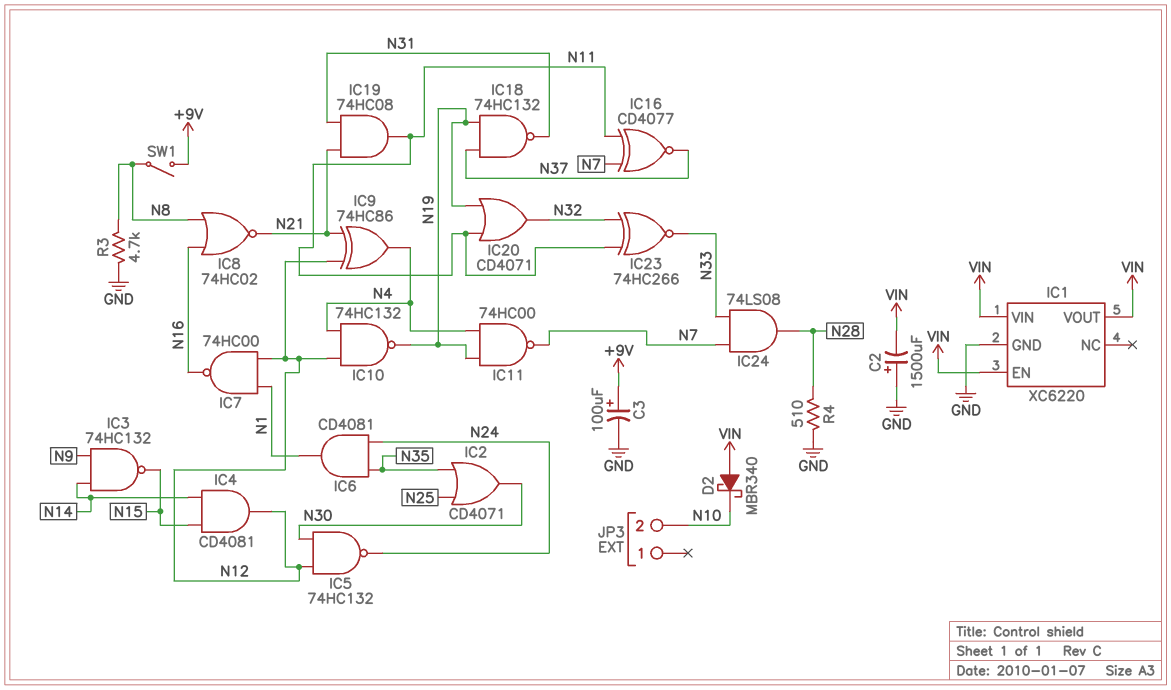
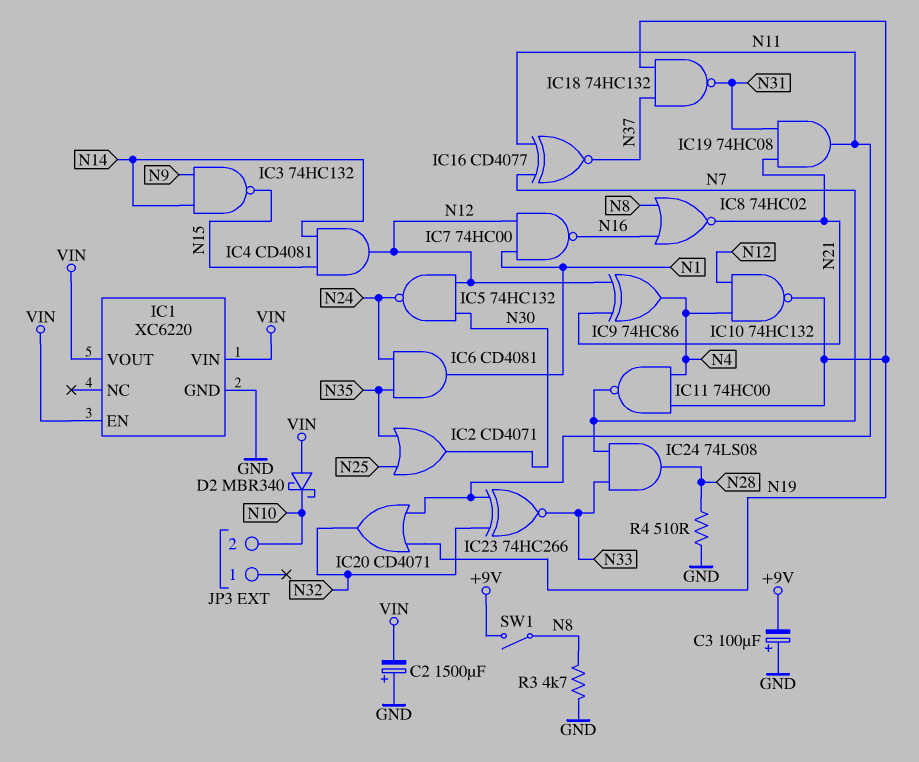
C3: 100uF (plus +9V, minus GND) -> 100uF (plus GND, minus +9V)

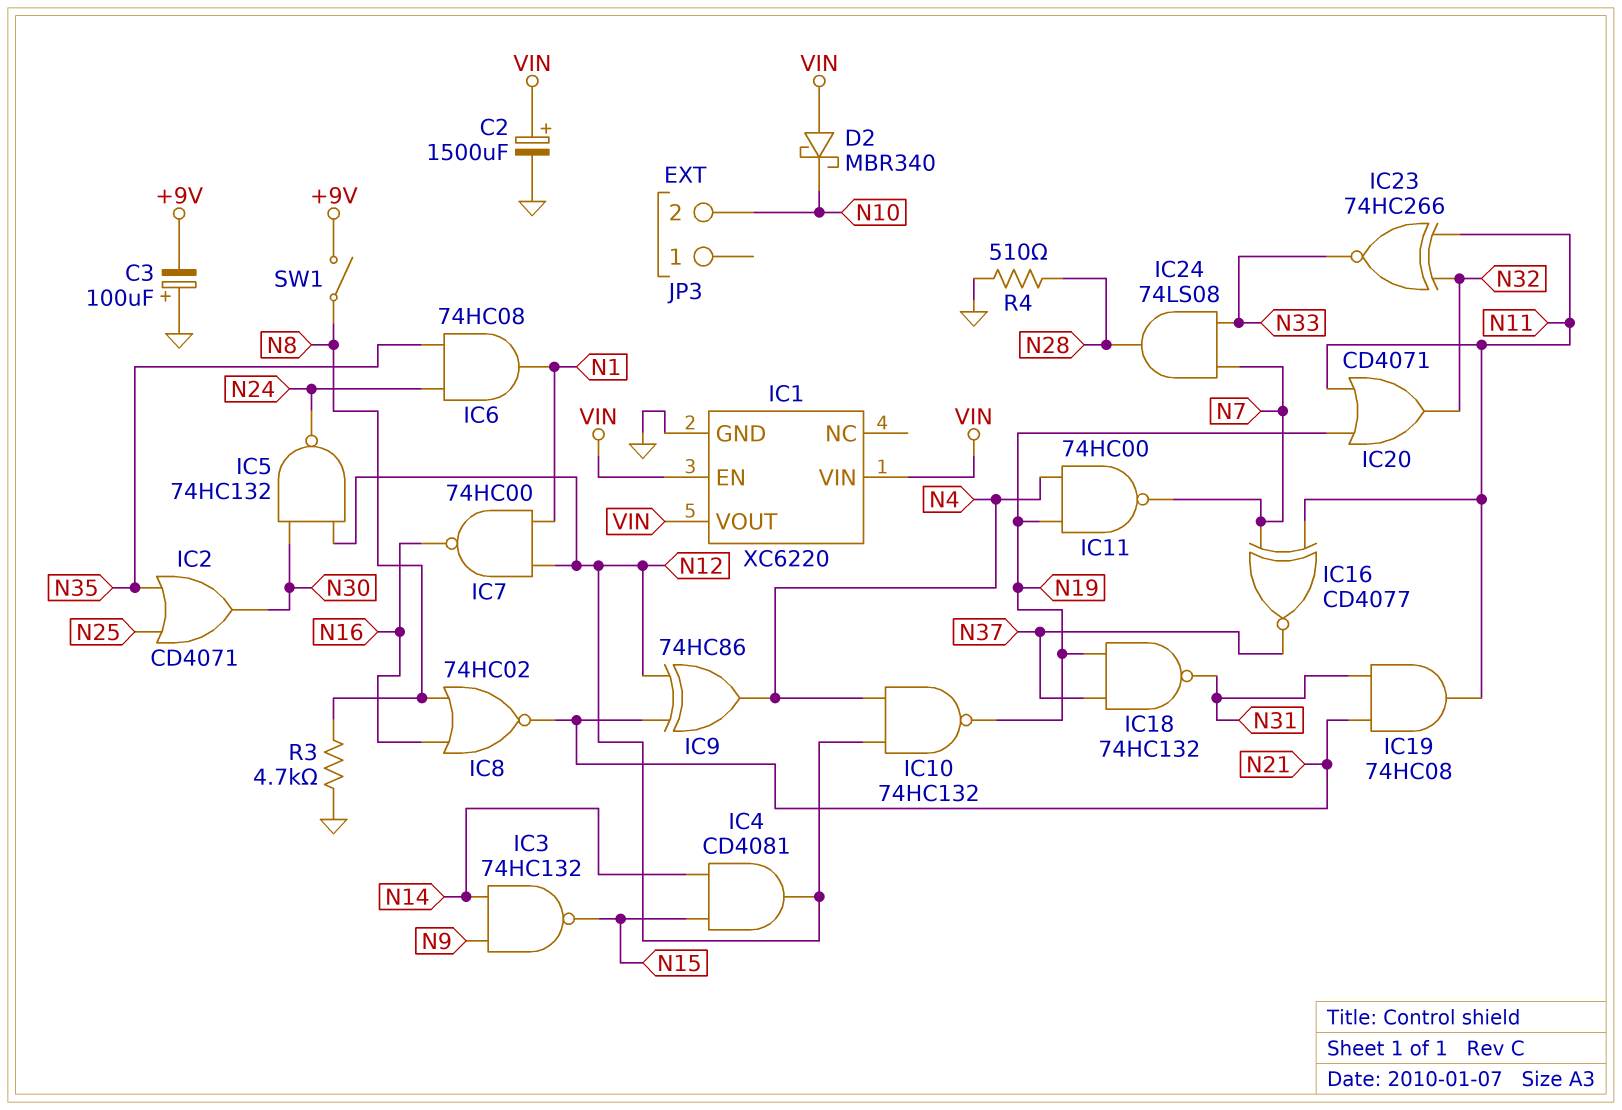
C2: 1500uF (plus GND, minus VIN) -> 1500uF (plus VIN, minus GND)
IC6: AND CD4081 (in N24, in N35, out N1) -> AND 74HC08 (in N24, in N35, out N1)

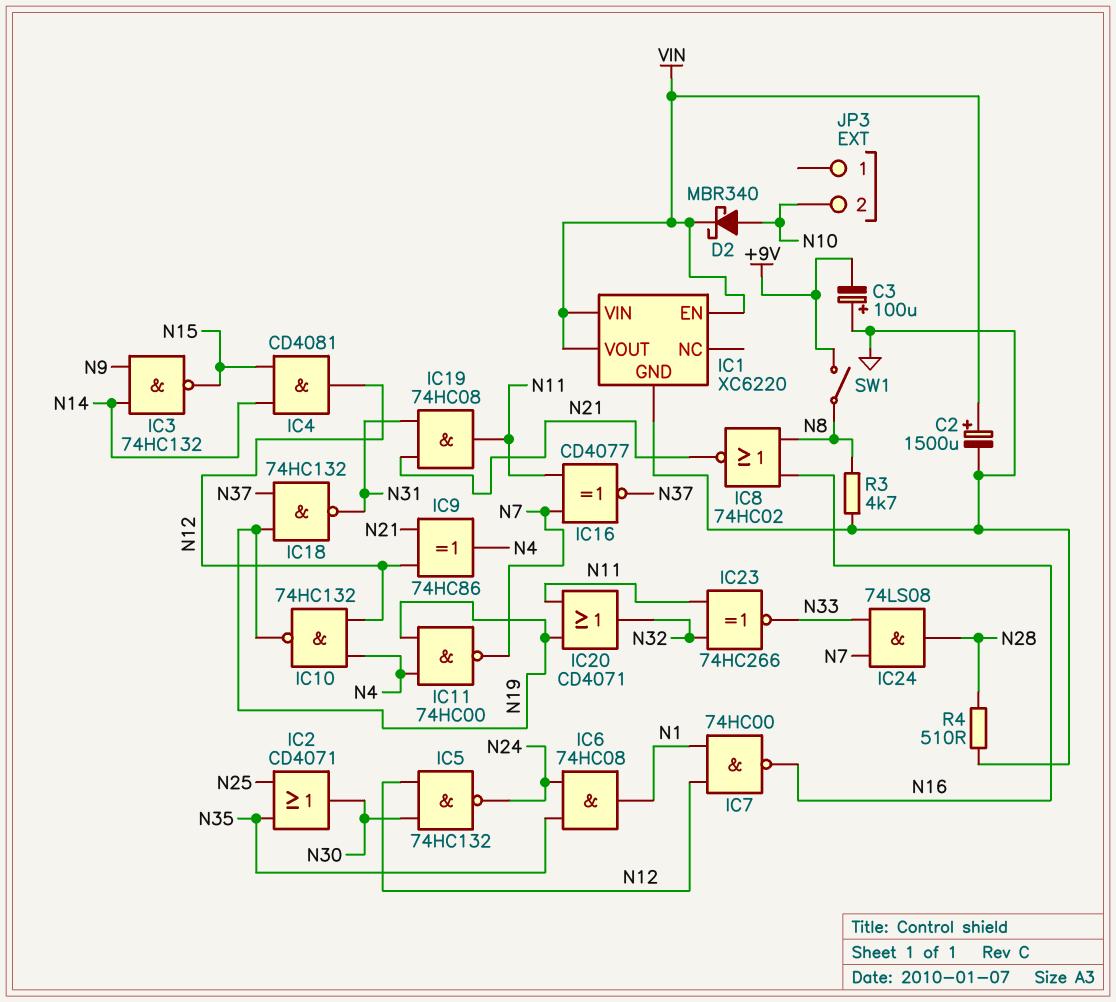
D2: schottky MBR340 (A VIN, K N10) -> schottky MBR340 (A N10, K VIN)

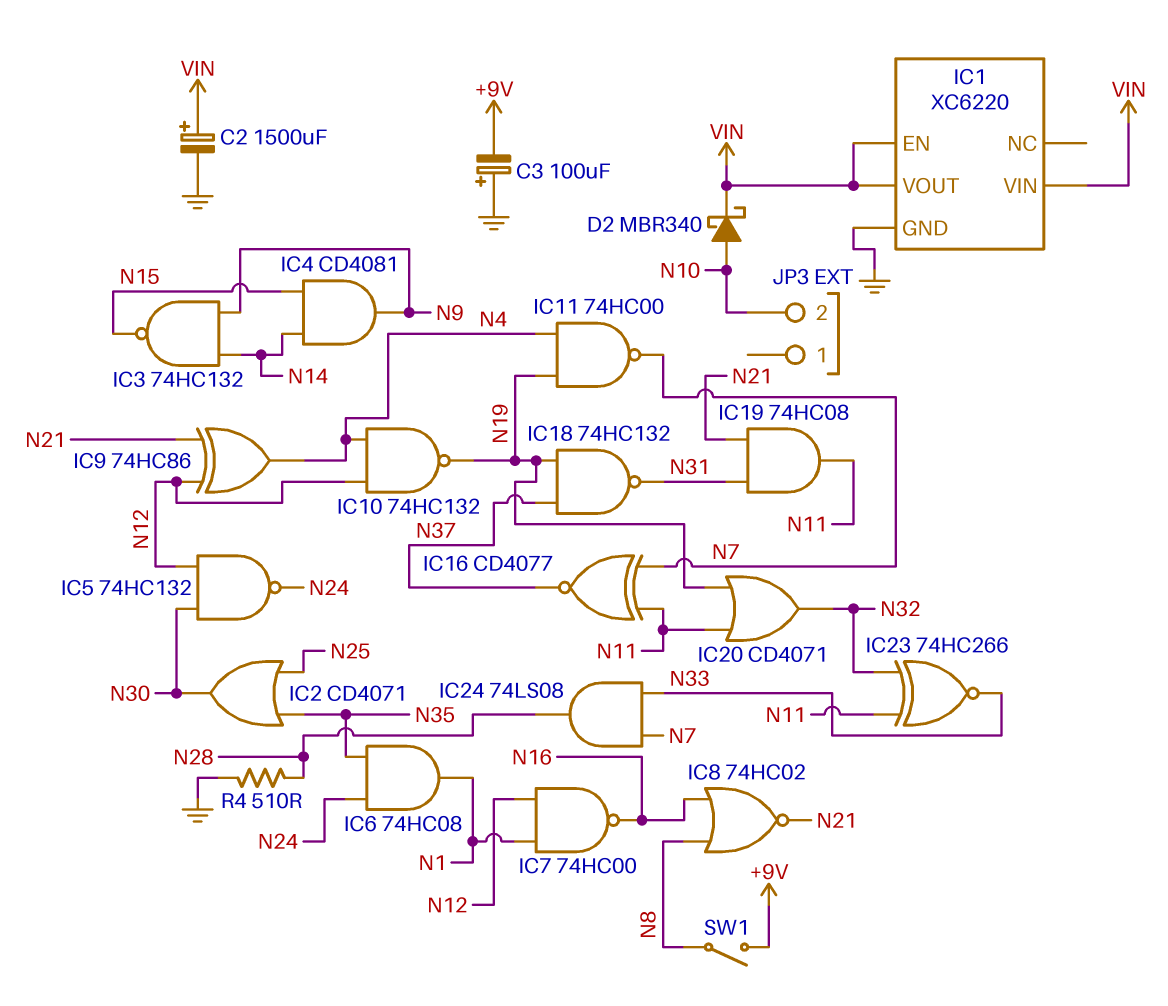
IC4: AND CD4081 (in N14, in N15, out N12) -> AND CD4081 (in N14, in N15, out N9)
R3: 4.7k (GND, N8) -> none

